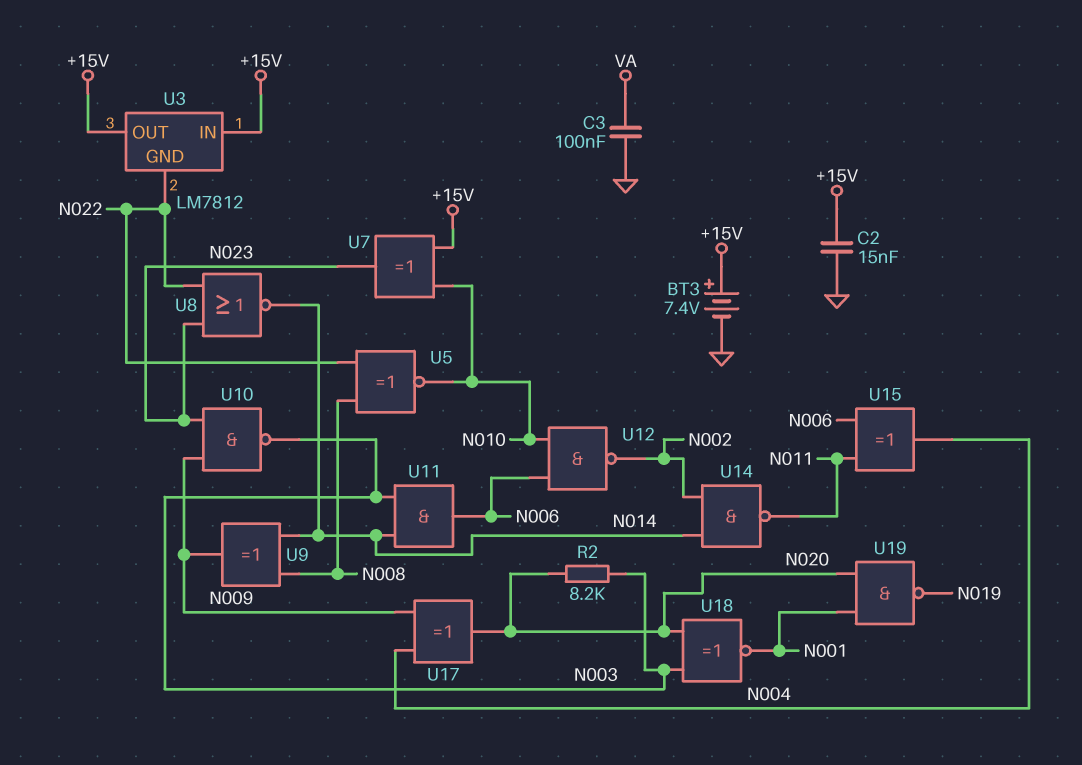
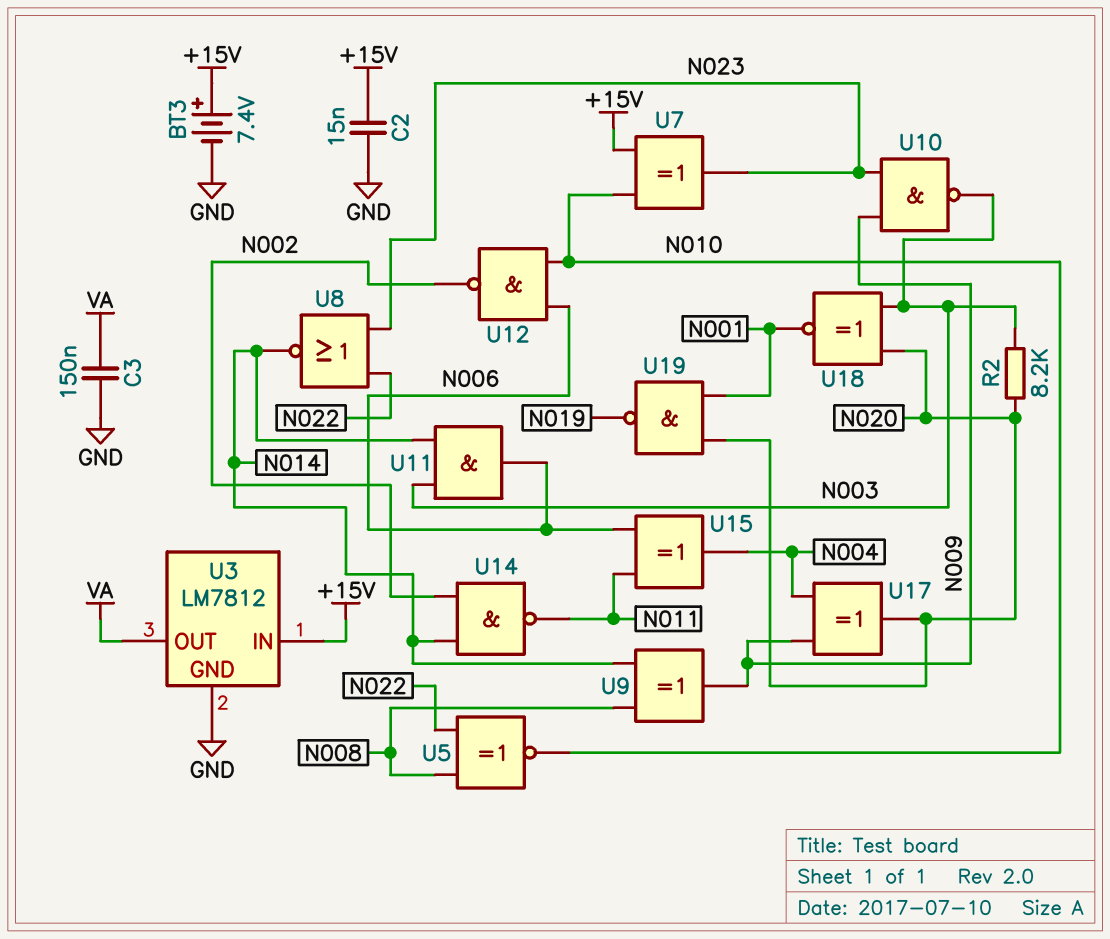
C3: 100nF (GND, VA) -> 150nF (GND, VA)
U3 pin GND: N022 -> GND
U3 pin OUT: +15V -> VA

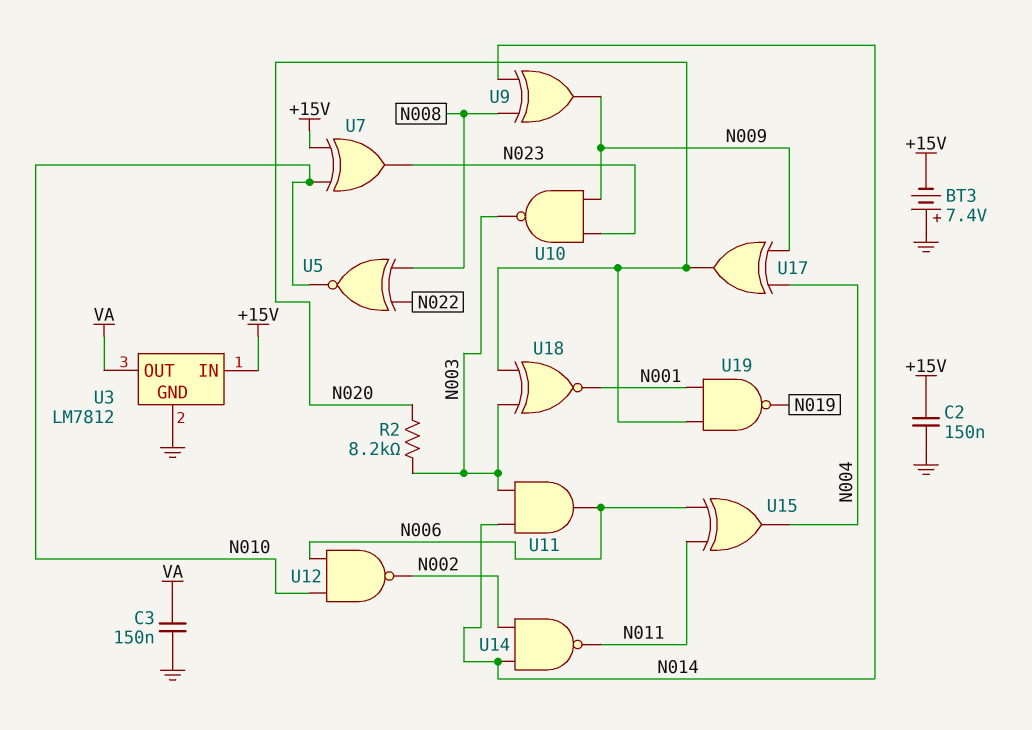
BT3: 7.4V (plus +15V, minus GND) -> 7.4V (plus GND, minus +15V)
C2: 15nF (+15V, GND) -> 150nF (+15V, GND)
U8: NOR (in N022, in N023, out N014) -> none

